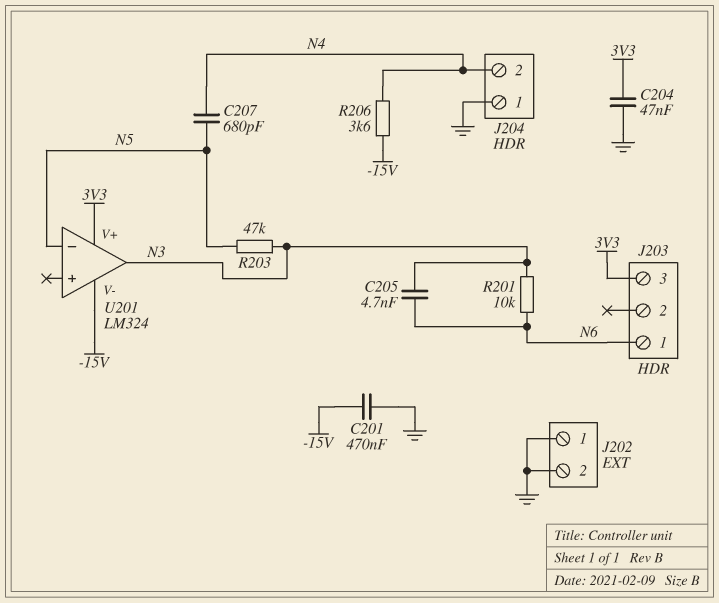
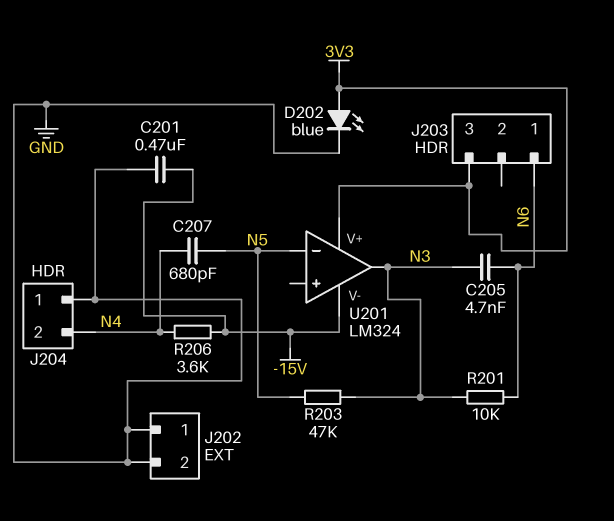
C204: 47nF (3V3, GND) -> none
D202: none -> LED blue (A 3V3, K GND)

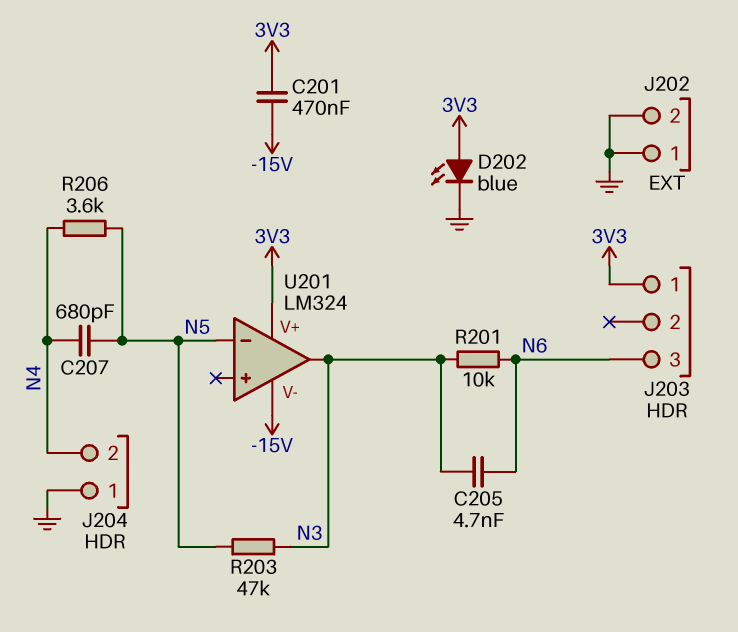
C201: 470nF (-15V, GND) -> 470nF (-15V, 3V3)
J203 pin 1: N6 -> 3V3
J203 pin 3: 3V3 -> N6
R206: 3.6k (-15V, N4) -> 3.6k (N4, N5)

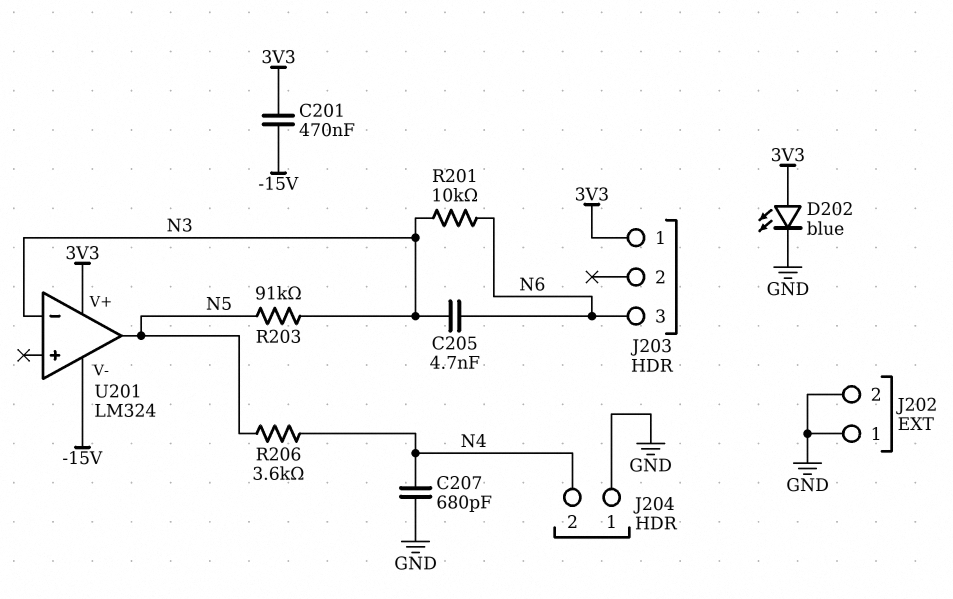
C207: 680pF (N4, N5) -> 680pF (GND, N4)
R203: 47k (N3, N5) -> 91k (N3, N5)
U201 pin in-: N5 -> N3
U201 pin out: N3 -> N5

